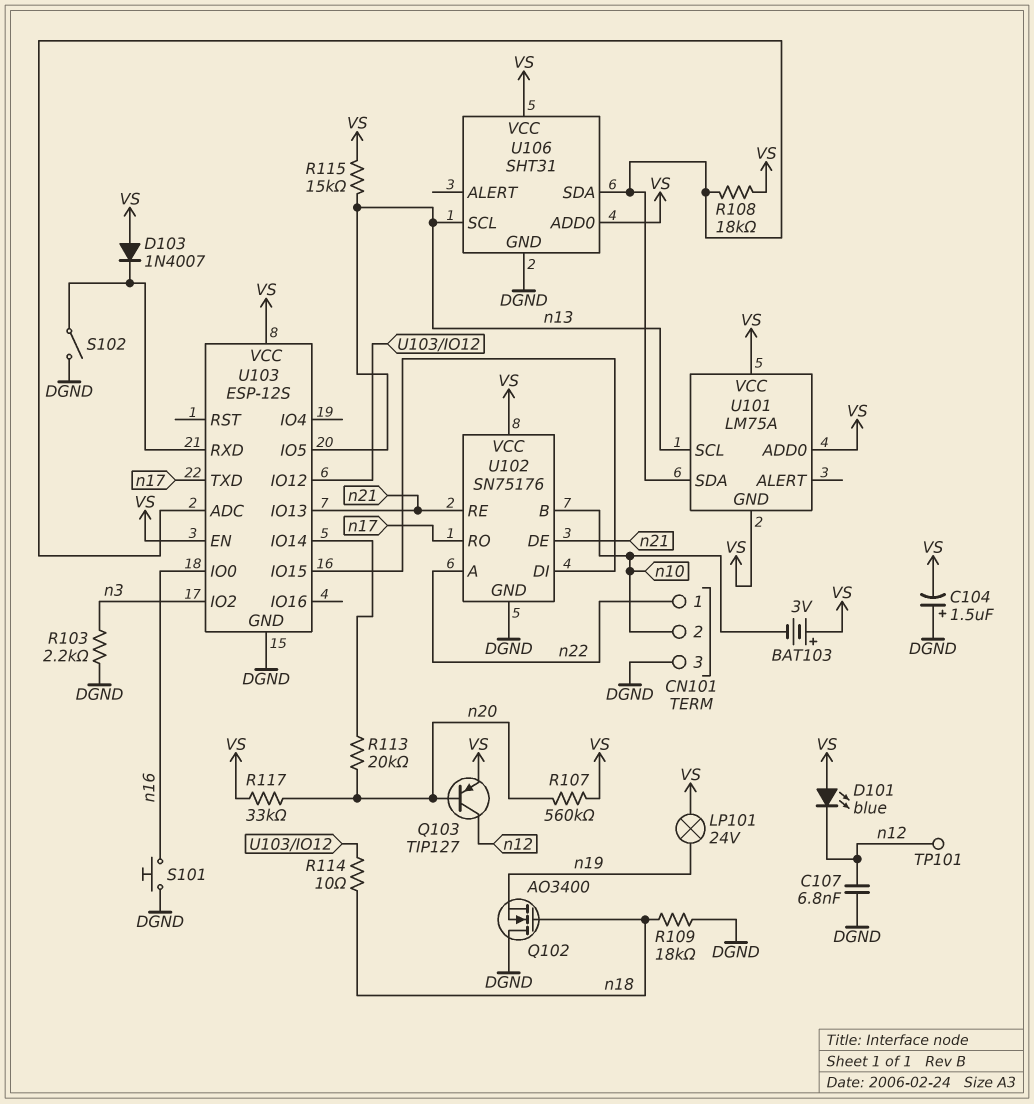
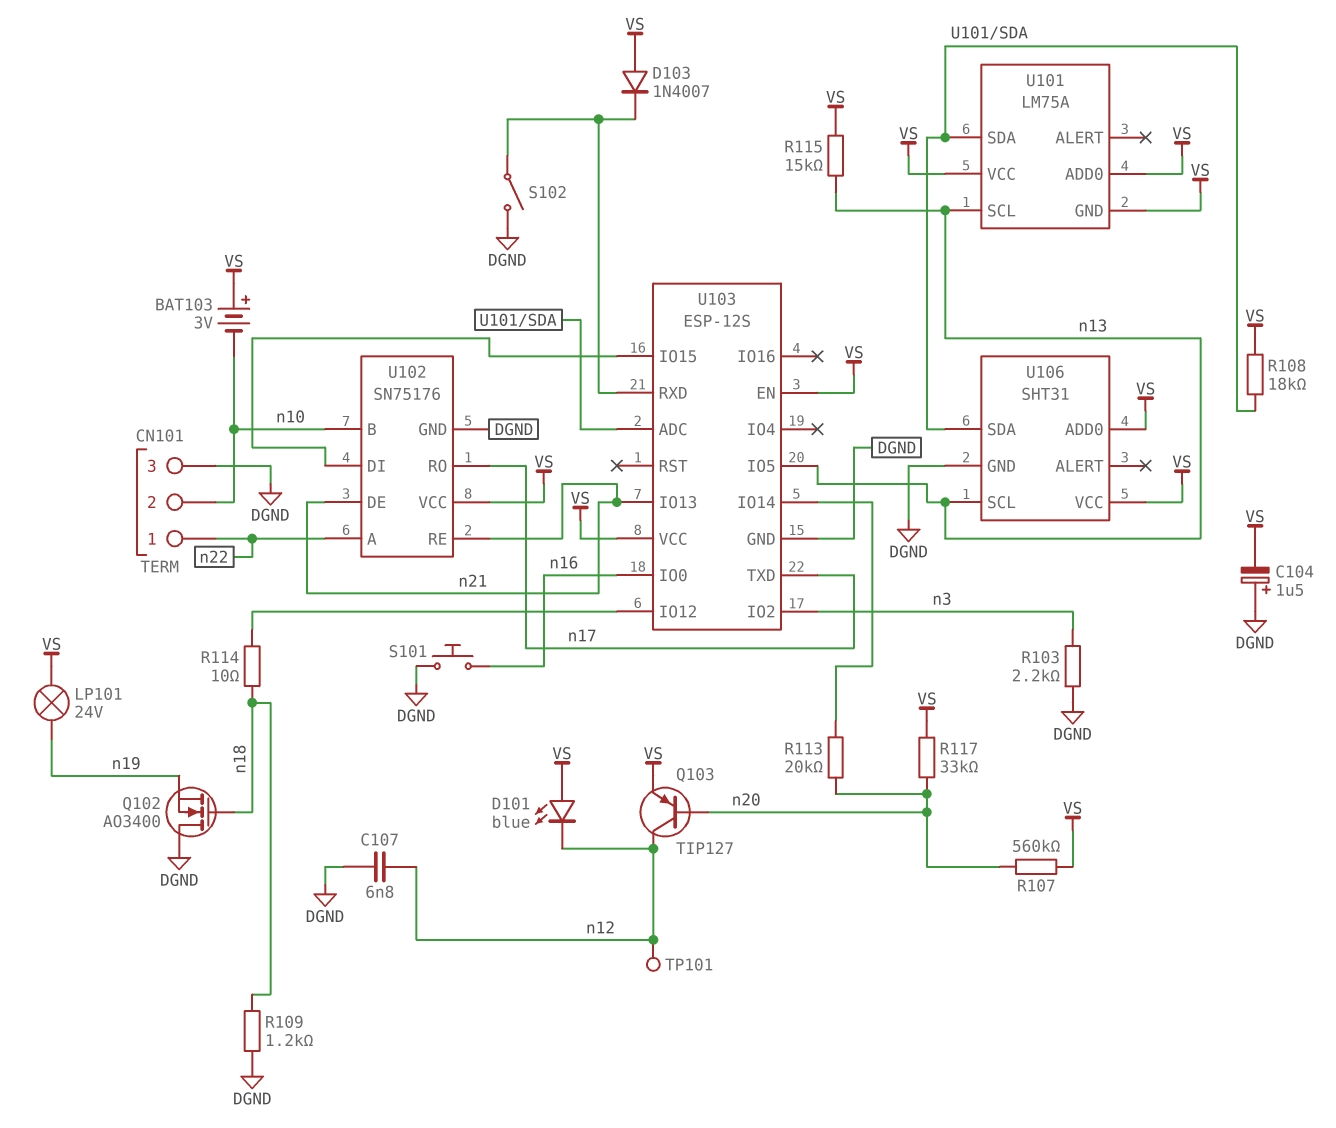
R109: 18k (DGND, n18) -> 1.2k (DGND, n18)

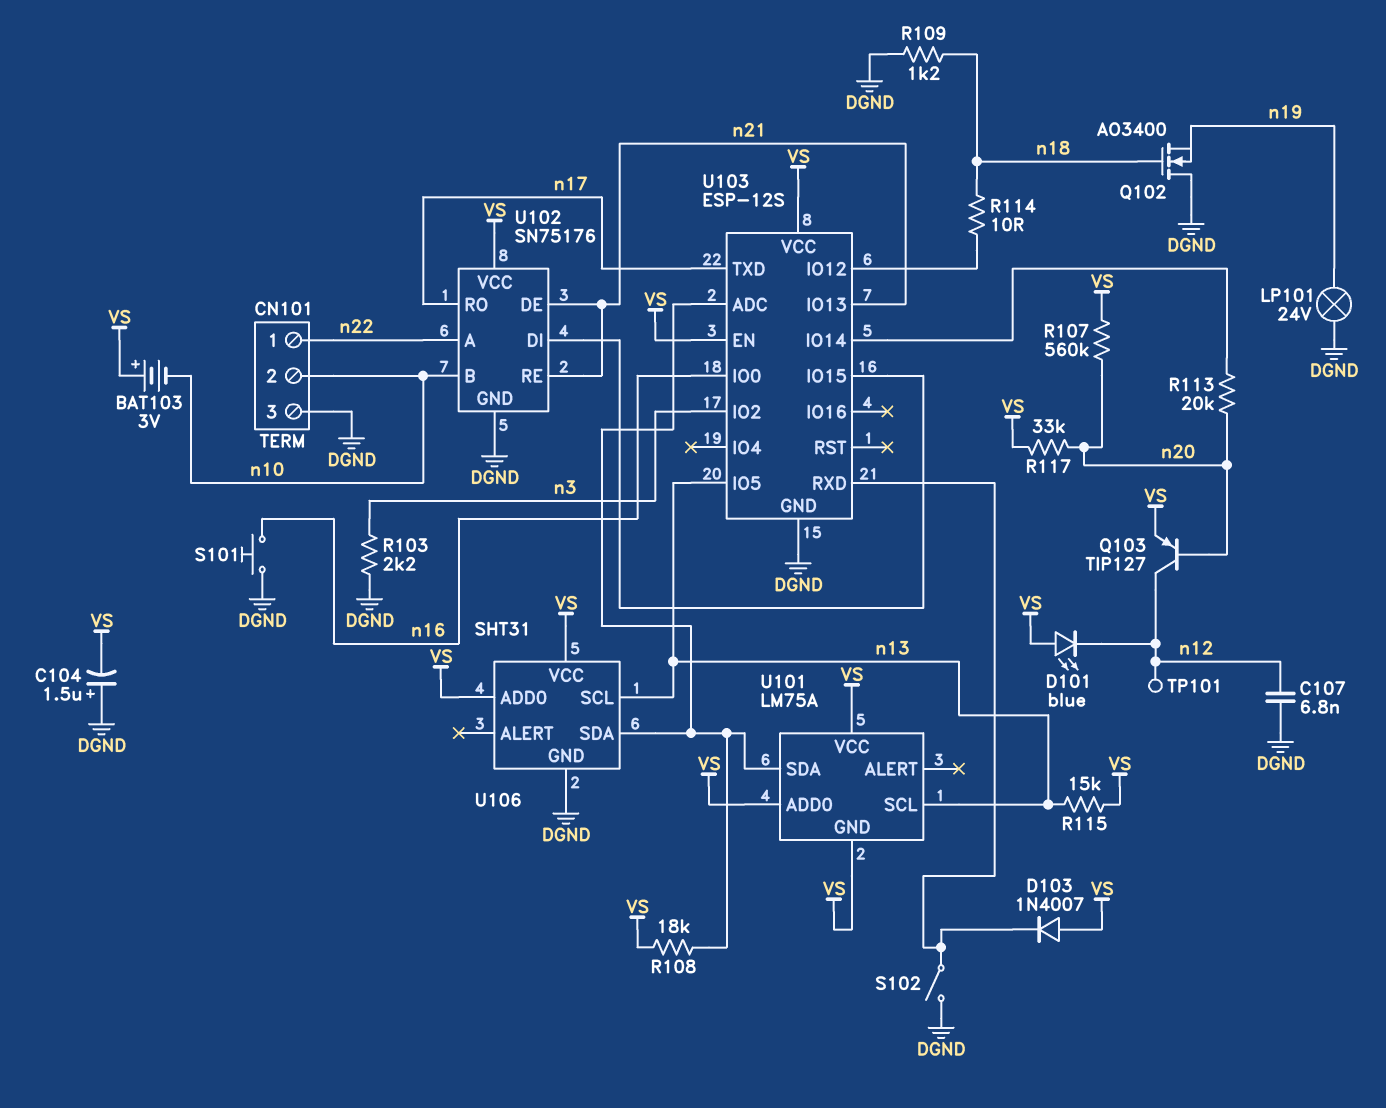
LP101: lamp 24V (VS, n19) -> lamp 24V (DGND, n19)

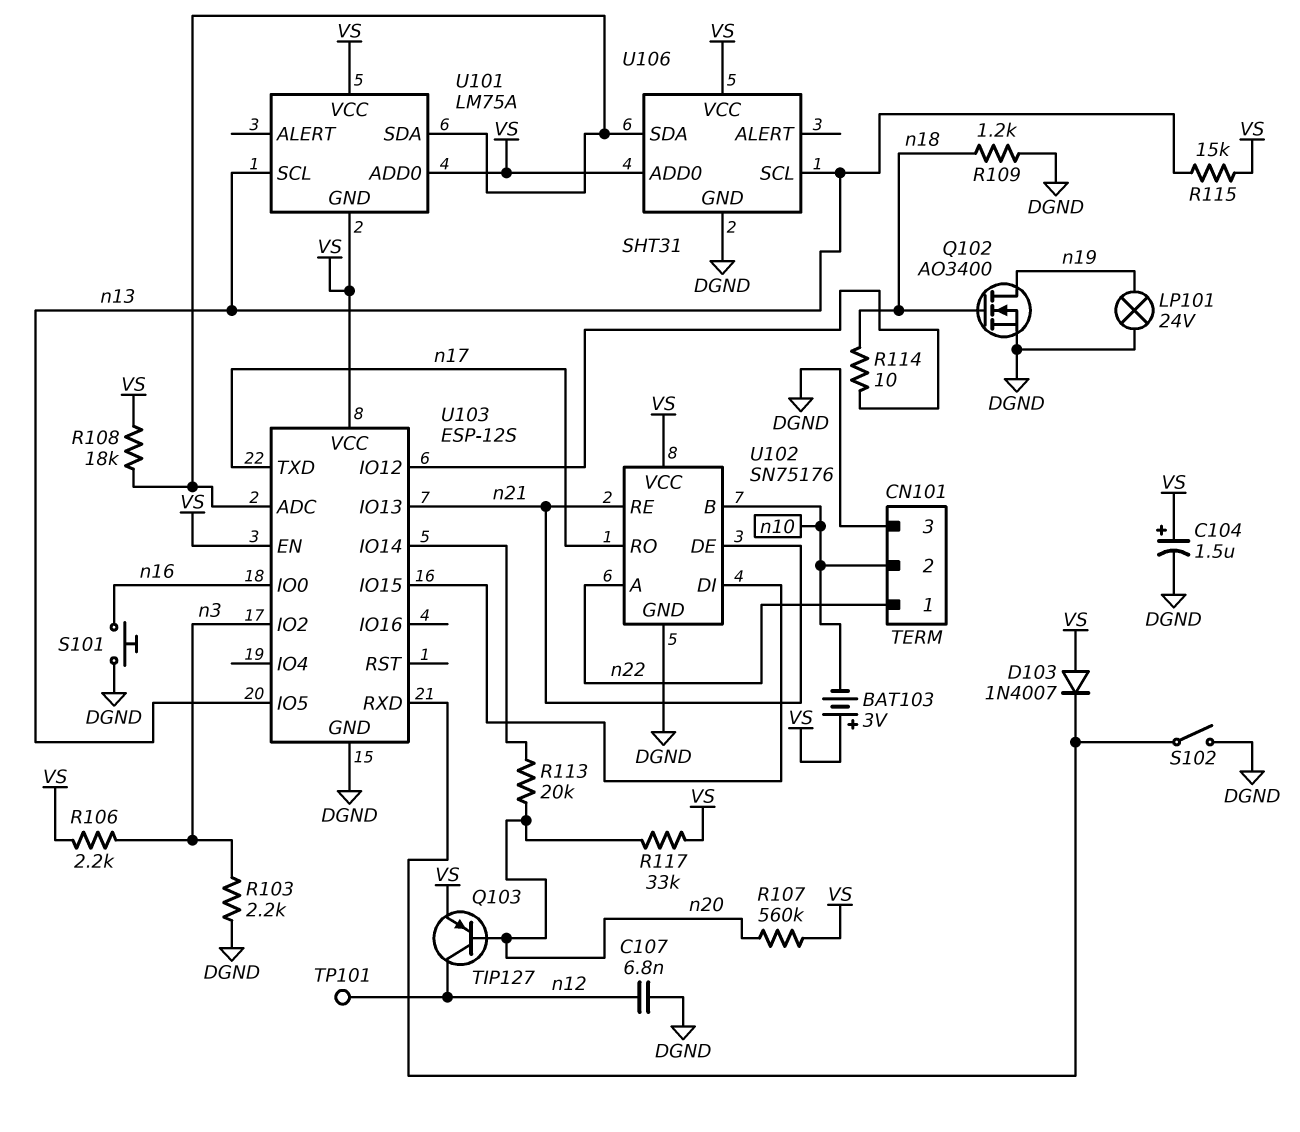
C104: 1.5uF (plus DGND, minus VS) -> 1.5uF (plus VS, minus DGND)
D101: LED blue (A VS, K n12) -> none
Q102: NMOS AO3400 (G n18, D DGND, S n19) -> NMOS AO3400 (G n18, D n19, S DGND)
R106: none -> 2.2k (VS, n3)

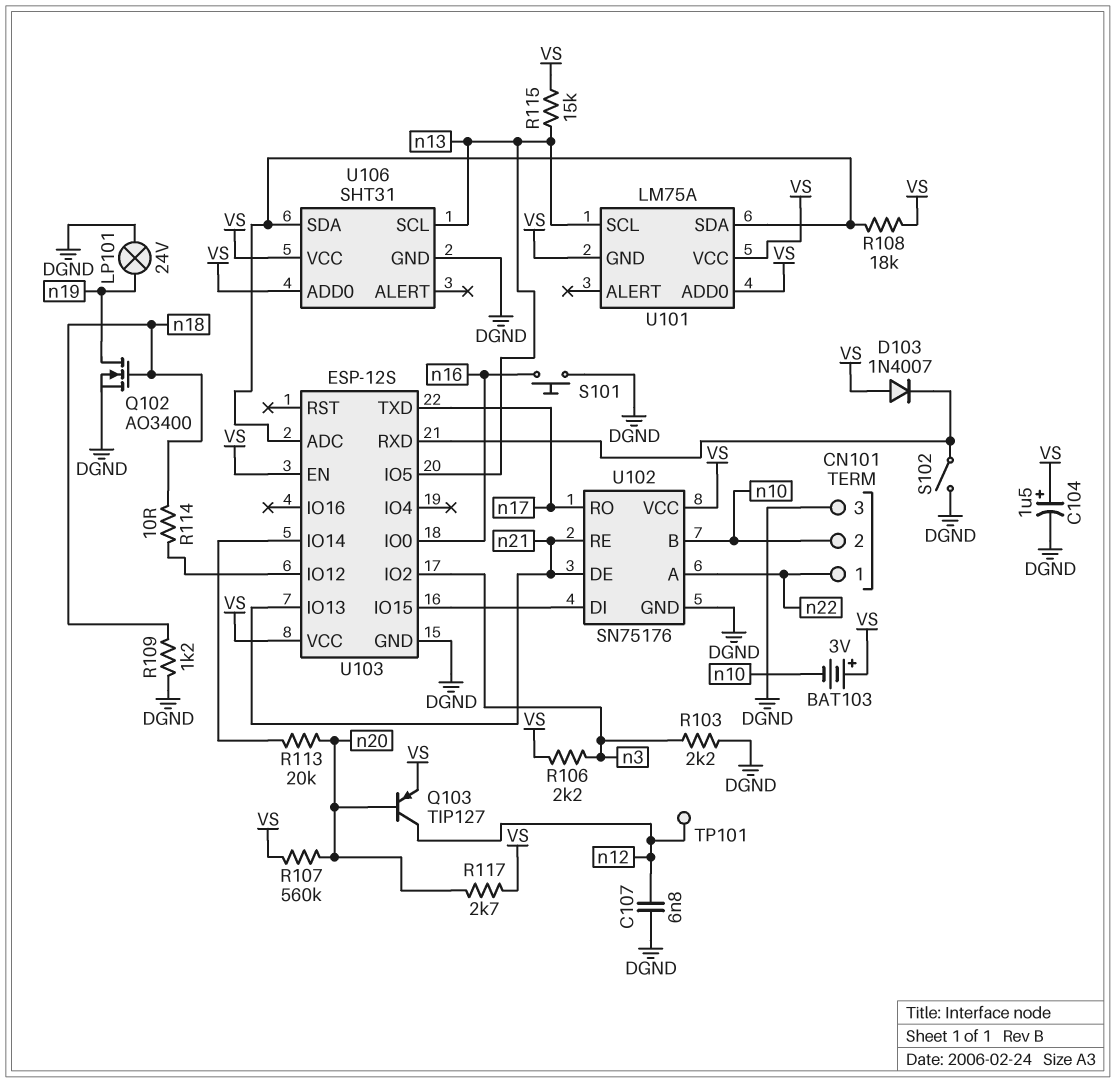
R117: 33k (VS, n20) -> 2.7k (VS, n20)

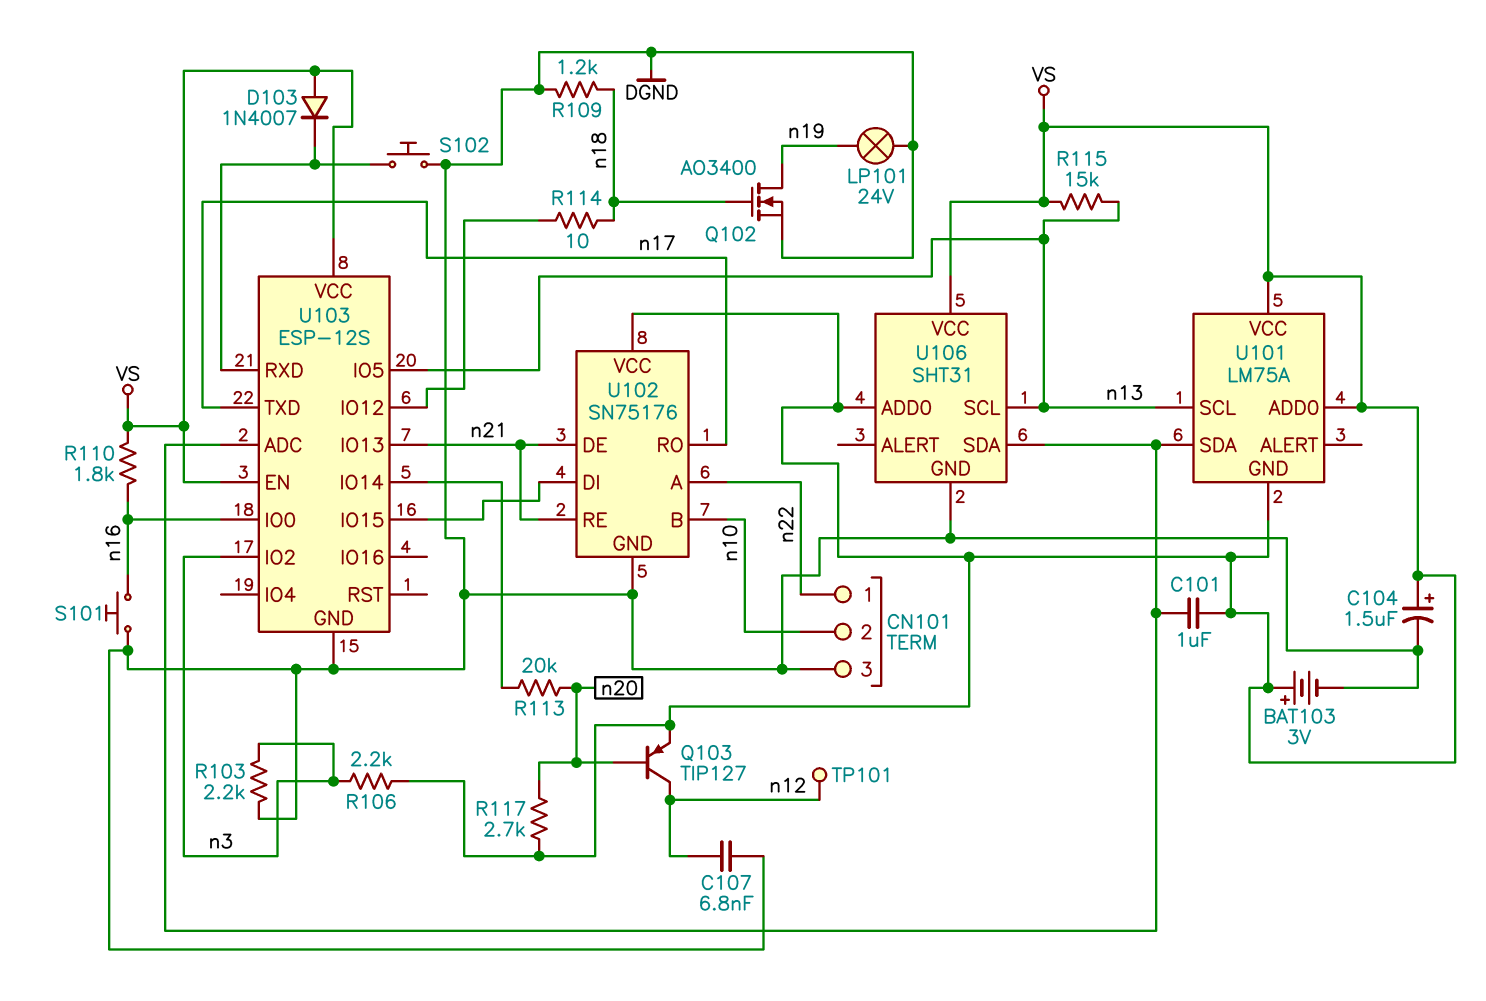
BAT103: 3V (plus VS, minus n10) -> 3V (plus VS, minus DGND)
C101: none -> 1uF (U101/SDA, VS)
R107: 560k (VS, n20) -> none
R108: 18k (U101/SDA, VS) -> none
R110: none -> 1.8k (VS, n16)
S102: switch (DGND, U103/RXD) -> button (DGND, U103/RXD)

